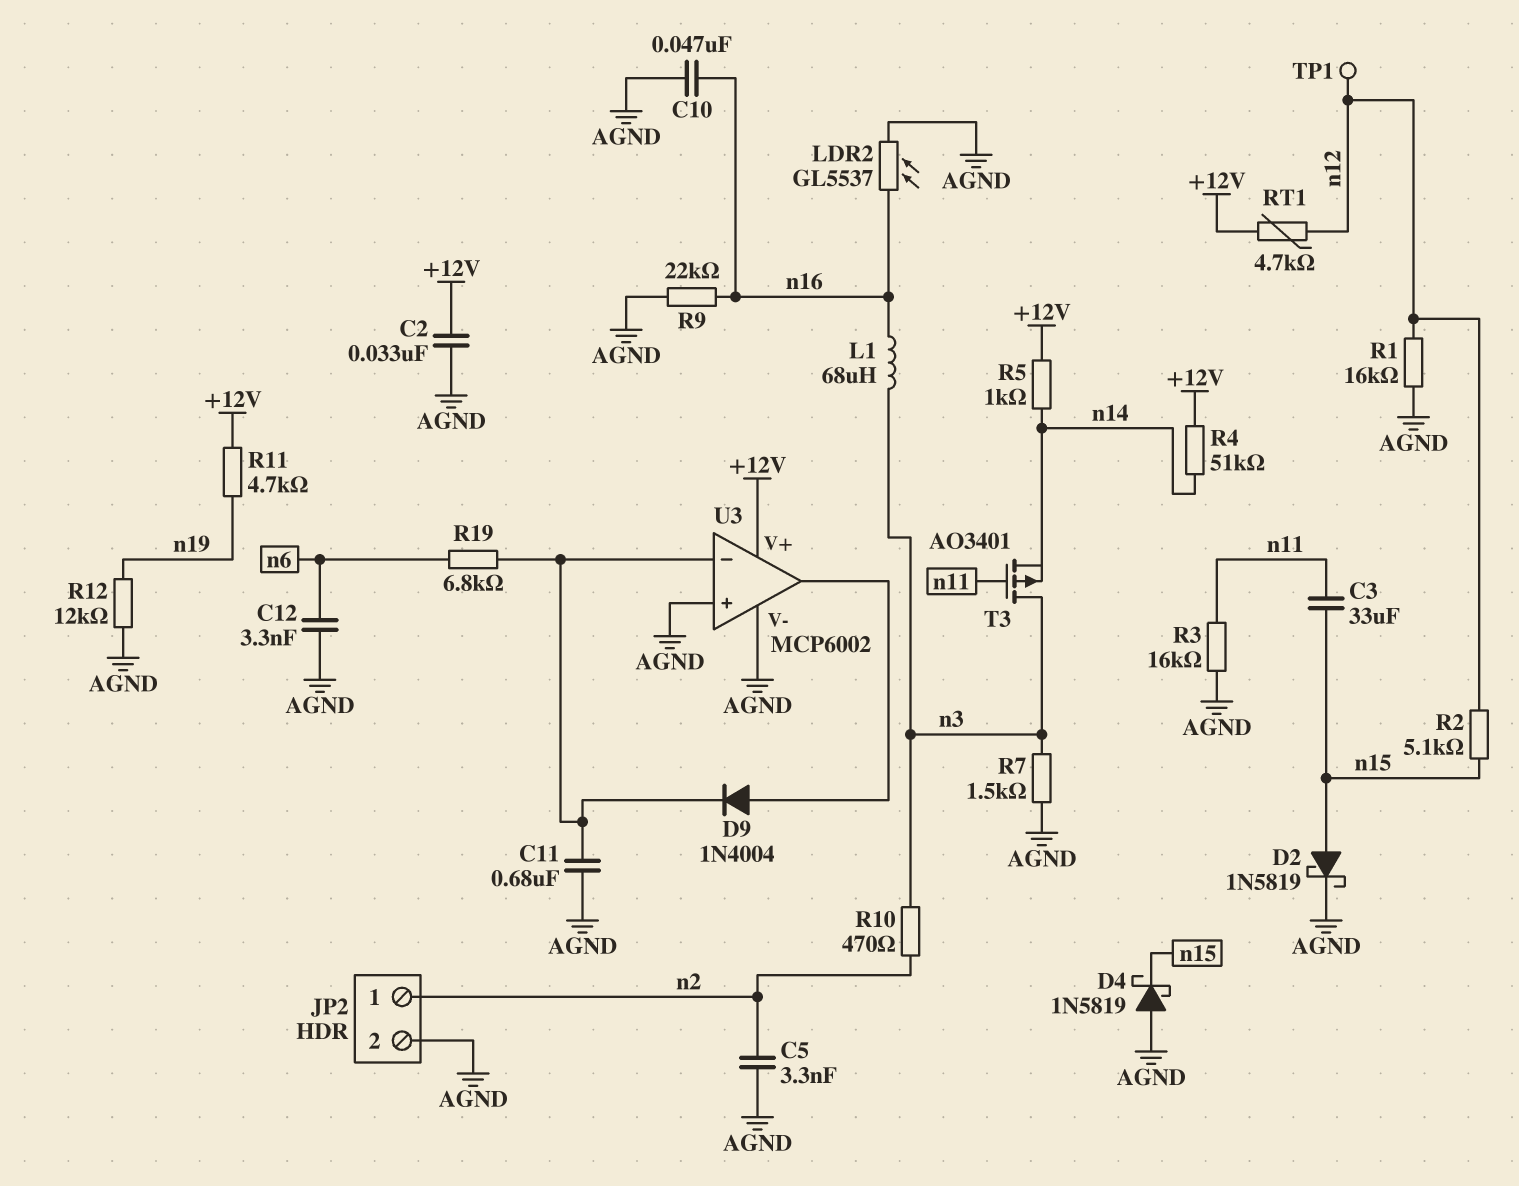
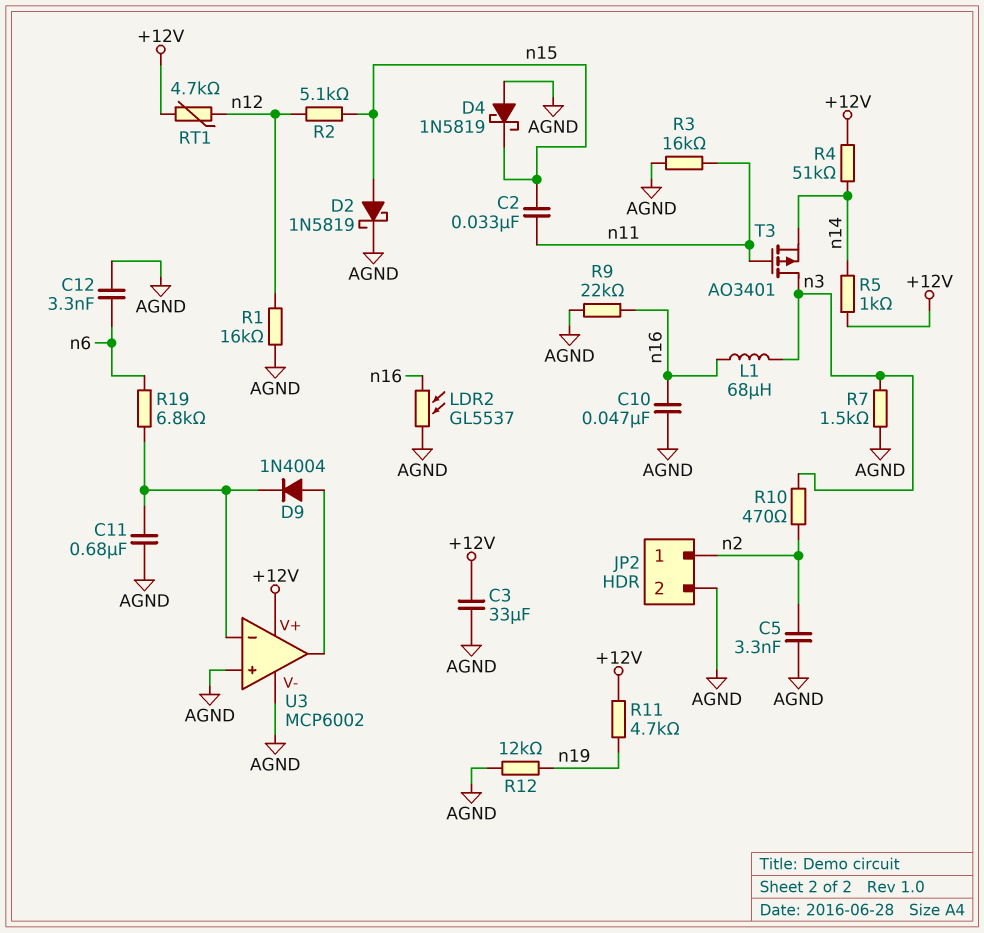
C2: 33nF (+12V, AGND) -> 33nF (n11, n15)
C3: 33uF (n11, n15) -> 33uF (+12V, AGND)
TP1: test point (n12) -> none

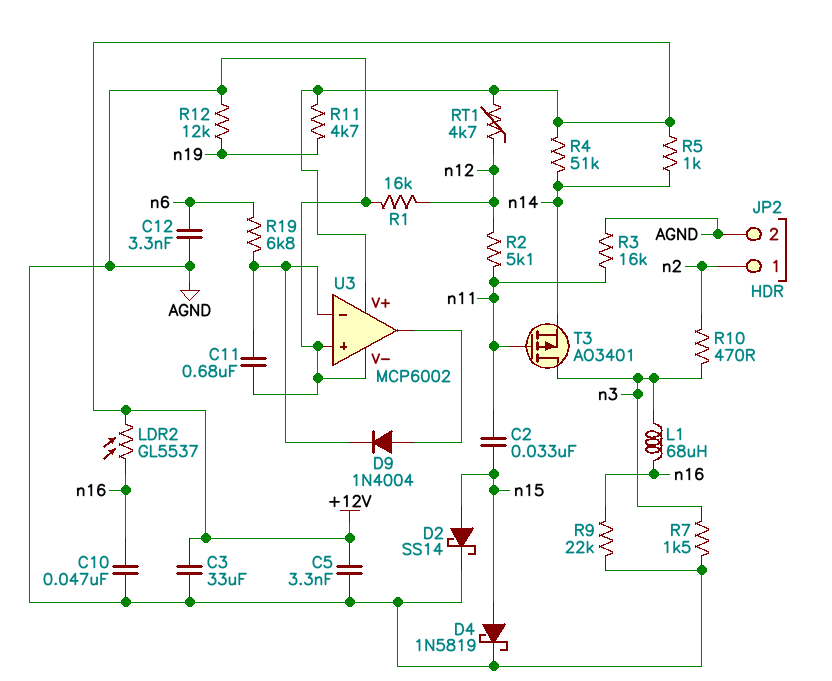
C5: 3.3nF (AGND, n2) -> 3.3nF (+12V, AGND)
D2: schottky 1N5819 (A n15, K AGND) -> schottky SS14 (A n15, K AGND)
D4: schottky 1N5819 (A AGND, K n15) -> schottky 1N5819 (A n15, K AGND)
LDR2: GL5537 (AGND, n16) -> GL5537 (+12V, n16)
R2: 5.1k (n12, n15) -> 5.1k (n11, n12)

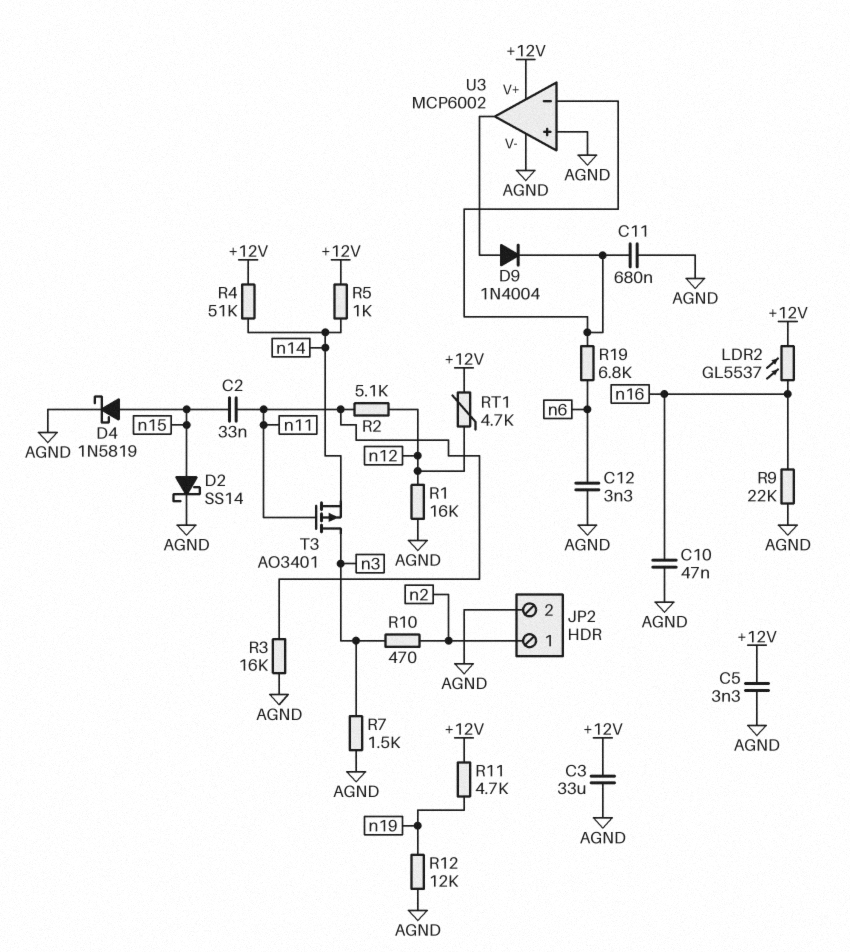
L1: 68uH (n3, n16) -> none

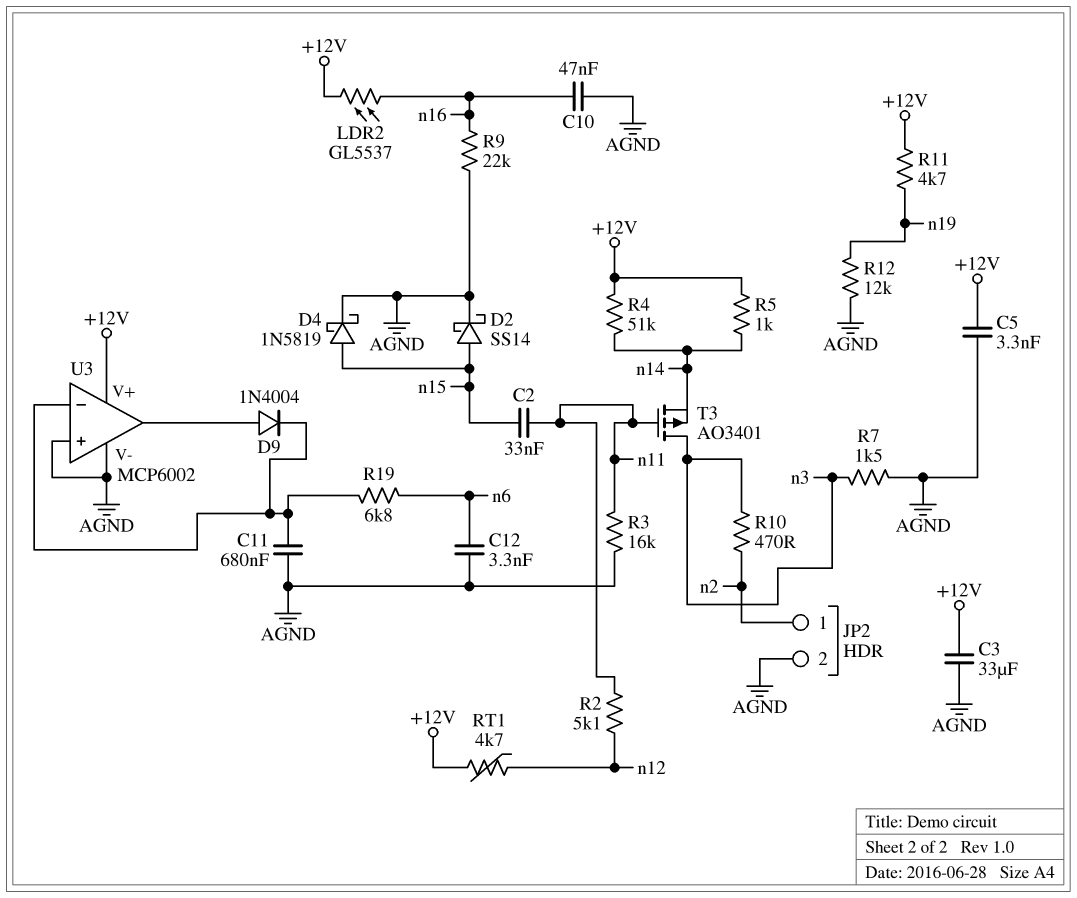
R1: 16k (AGND, n12) -> none

